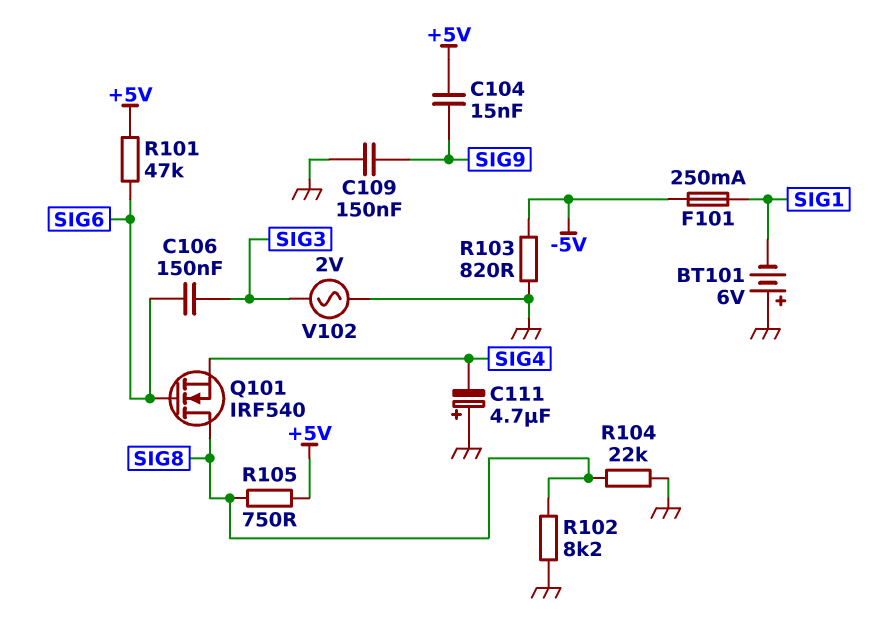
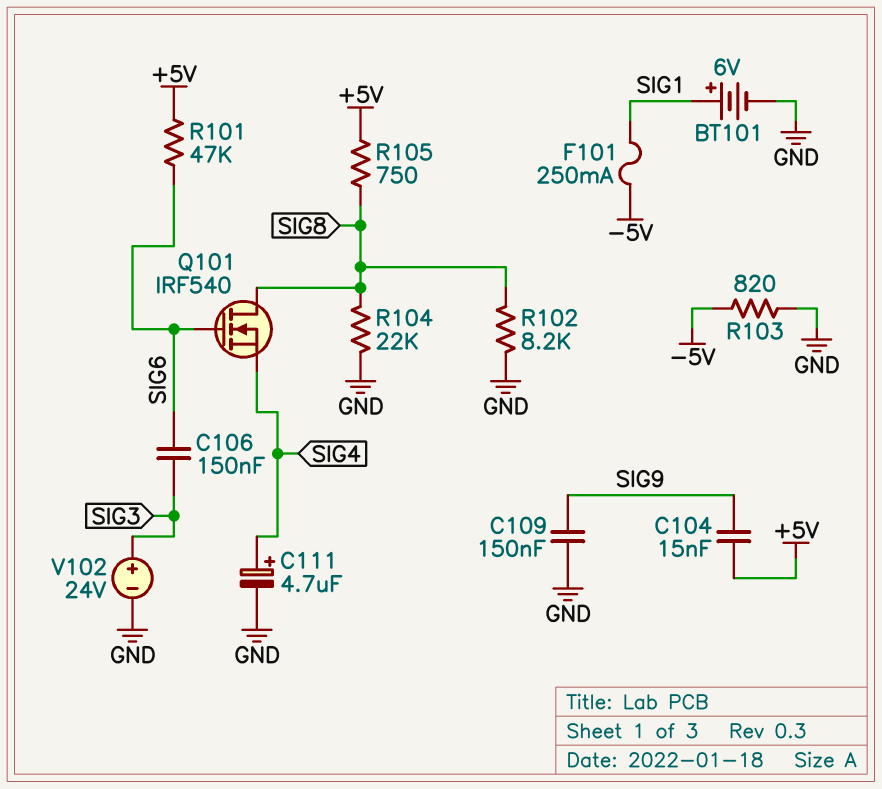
BT101: 6V (plus GND, minus SIG1) -> 6V (plus SIG1, minus GND)
C111: 4.7uF (plus GND, minus SIG4) -> 4.7uF (plus SIG4, minus GND)
V102: AC 2V (GND, SIG3) -> 24V (plus SIG3, minus GND)

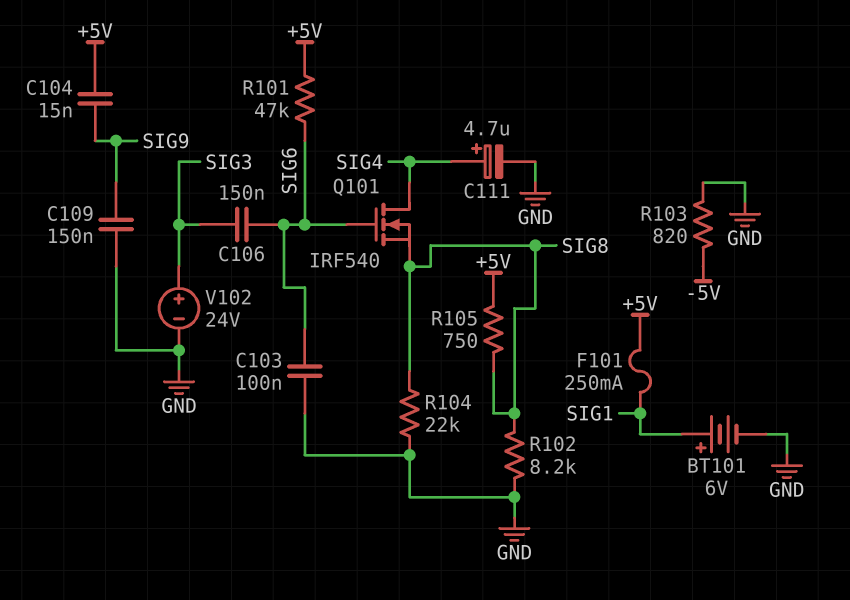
C103: none -> 100nF (GND, SIG6)
F101: 250mA (-5V, SIG1) -> 250mA (+5V, SIG1)
Q101: NMOS IRF540 (G SIG6, D SIG8, S SIG4) -> NMOS IRF540 (G SIG6, D SIG4, S SIG8)

